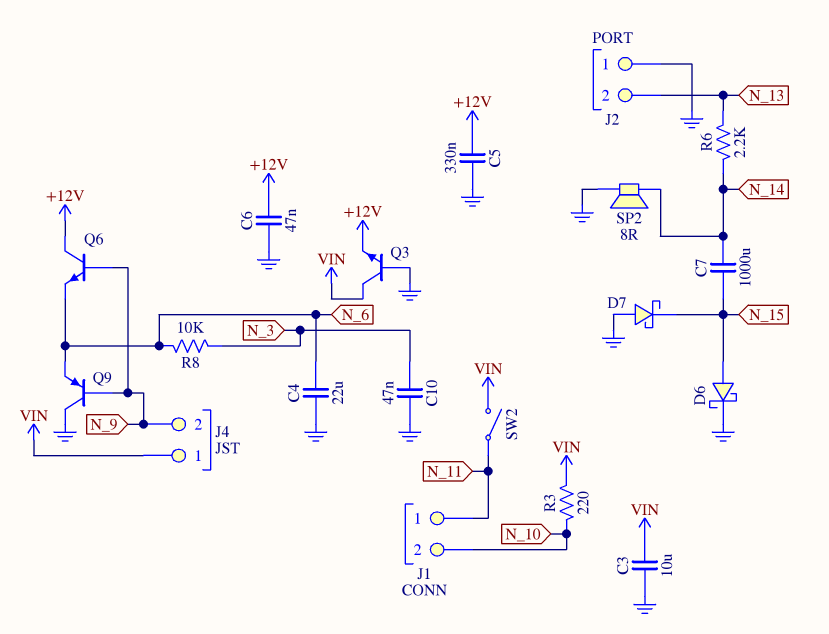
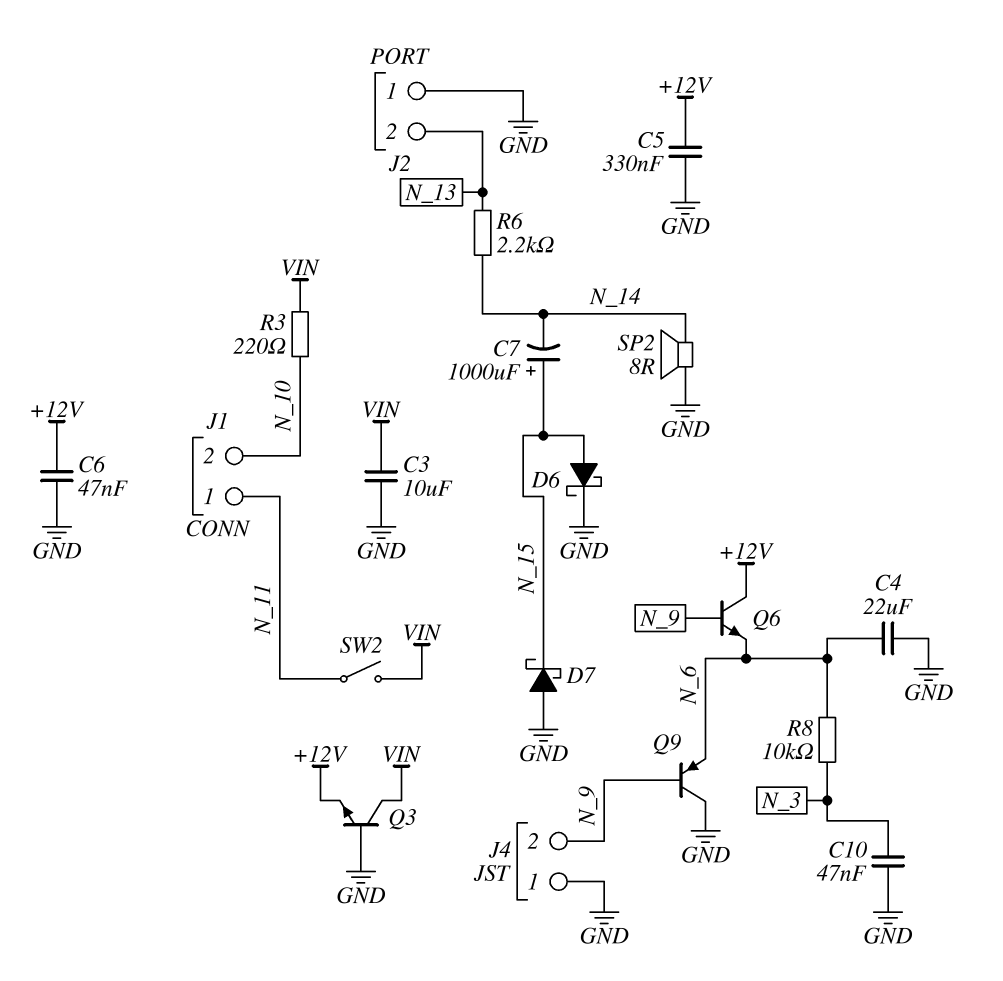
C7: 1000uF (N_14, N_15) -> 1000uF (plus N_15, minus N_14)
J4 pin 1: VIN -> GND

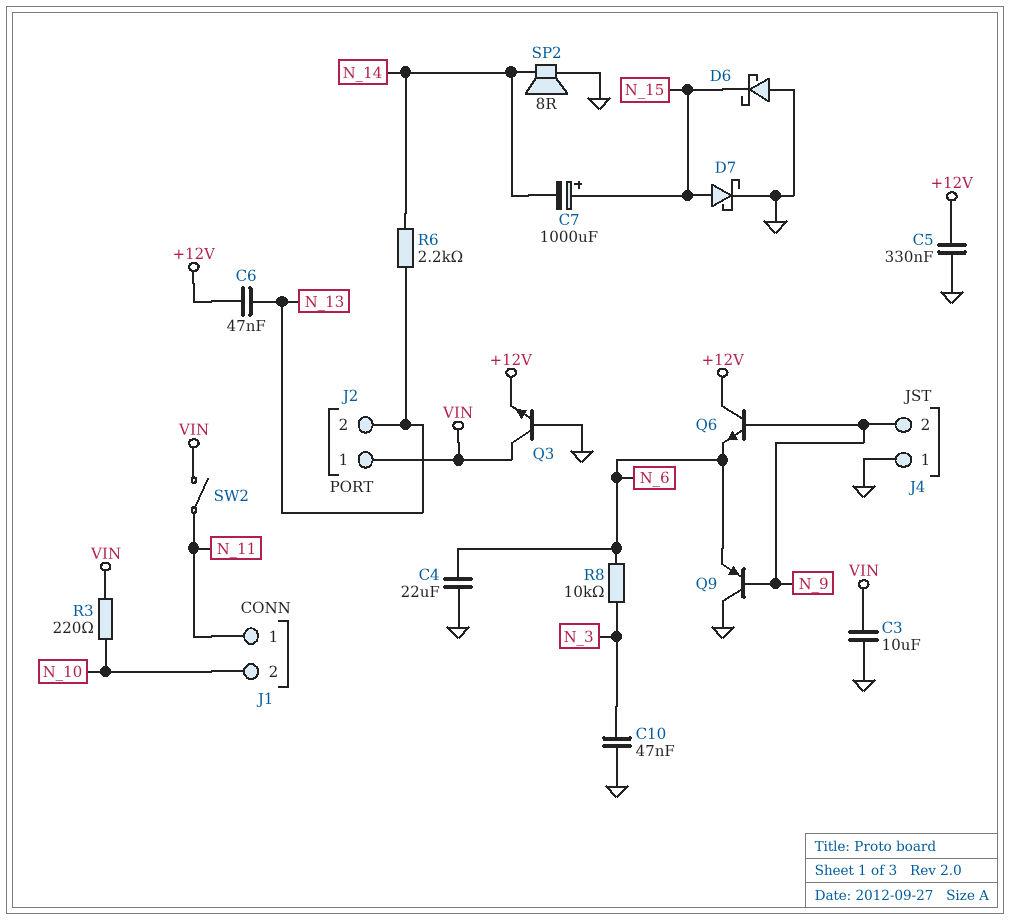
C6: 47nF (+12V, GND) -> 47nF (+12V, N_13)
D6: schottky (A N_15, K GND) -> schottky (A GND, K N_15)
D7: schottky (A GND, K N_15) -> schottky (A N_15, K GND)
J2 pin 1: GND -> VIN

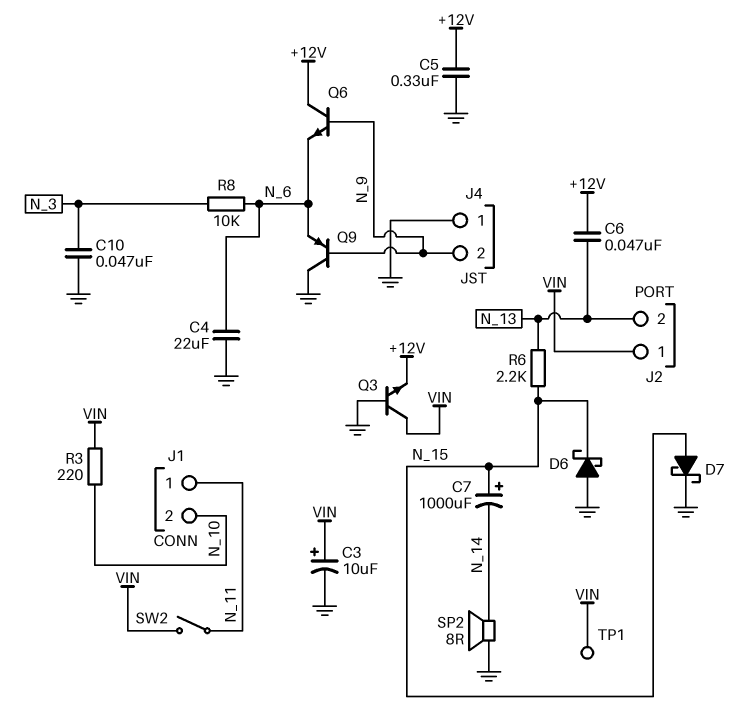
C3: 10uF (GND, VIN) -> 10uF (plus VIN, minus GND)
R6: 2.2k (N_13, N_14) -> 2.2k (N_13, N_15)
TP1: none -> test point (VIN)

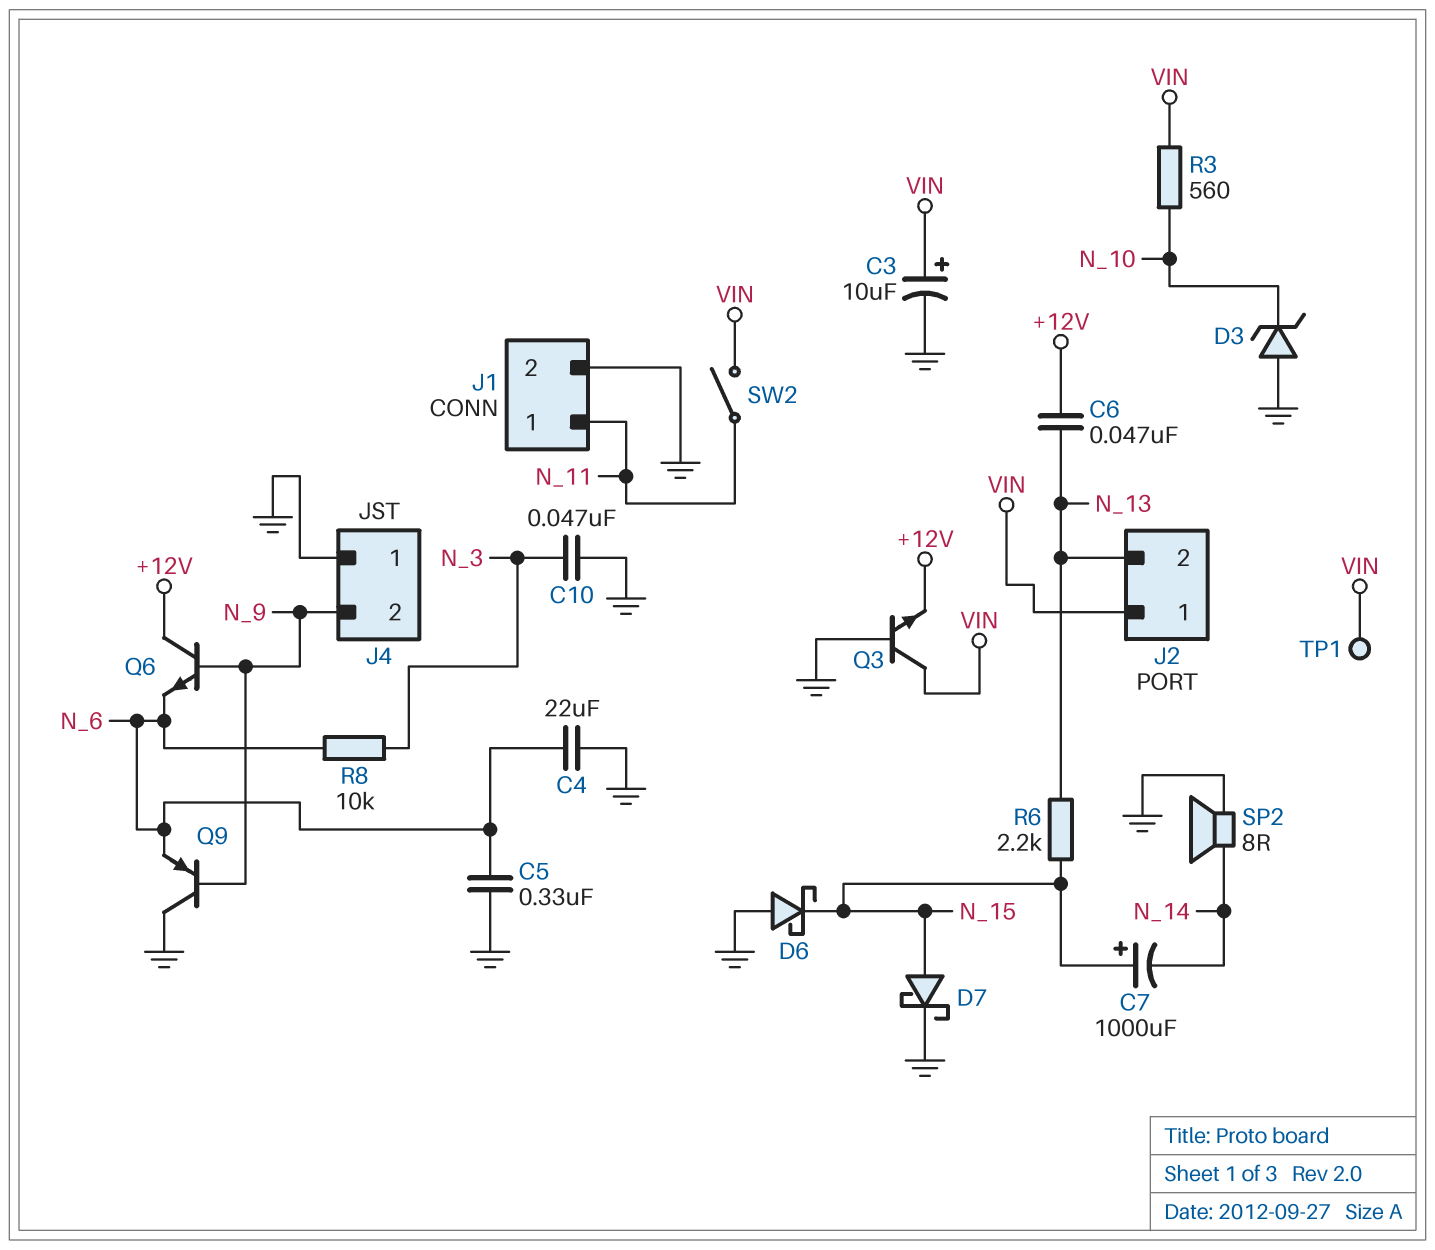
C5: 330nF (+12V, GND) -> 330nF (GND, N_6)
D3: none -> zener (A GND, K N_10)
J1 pin 2: N_10 -> GND
R3: 220 (N_10, VIN) -> 560 (N_10, VIN)

